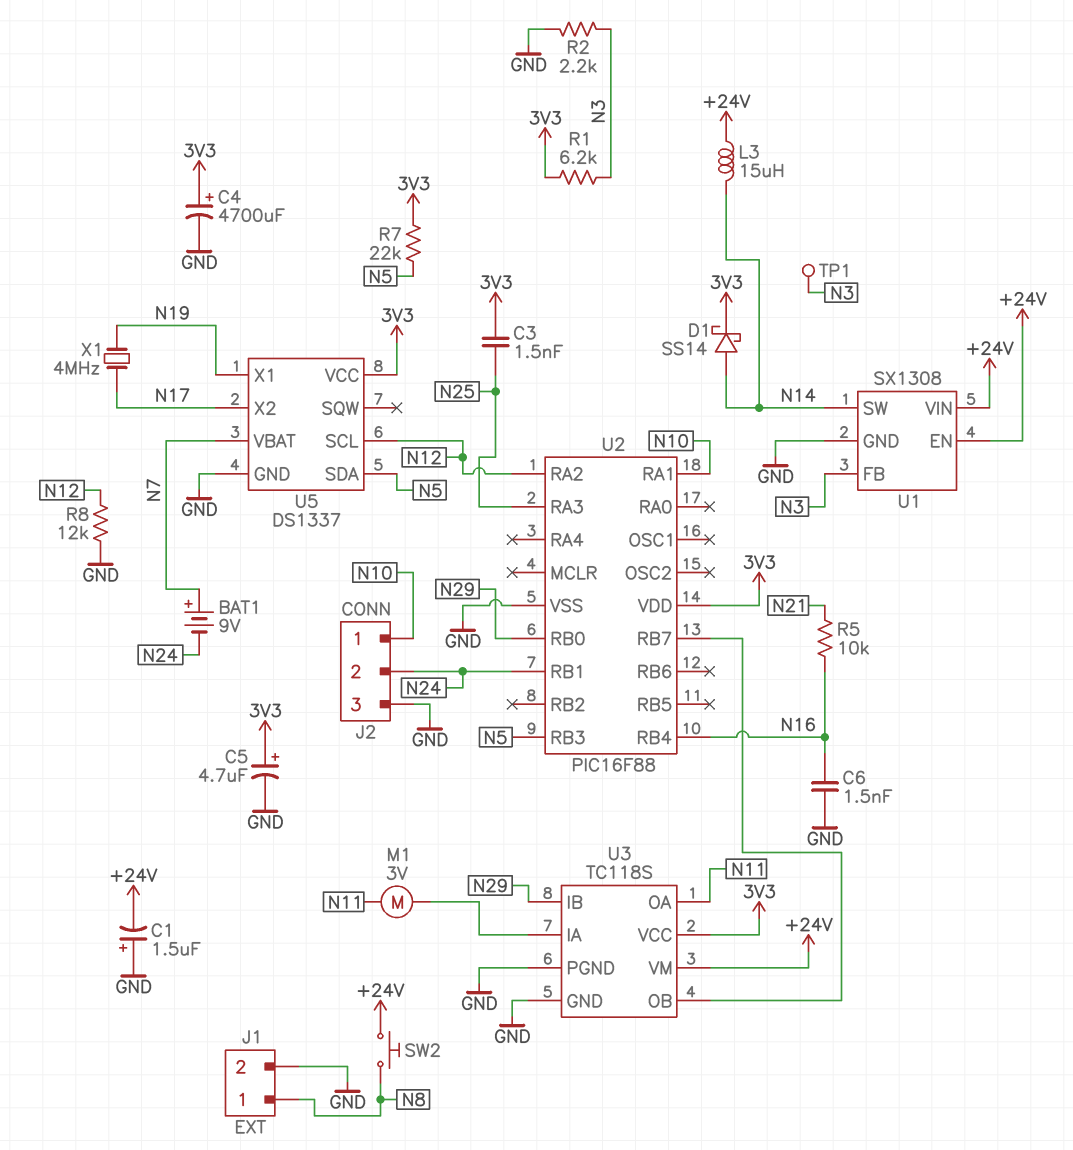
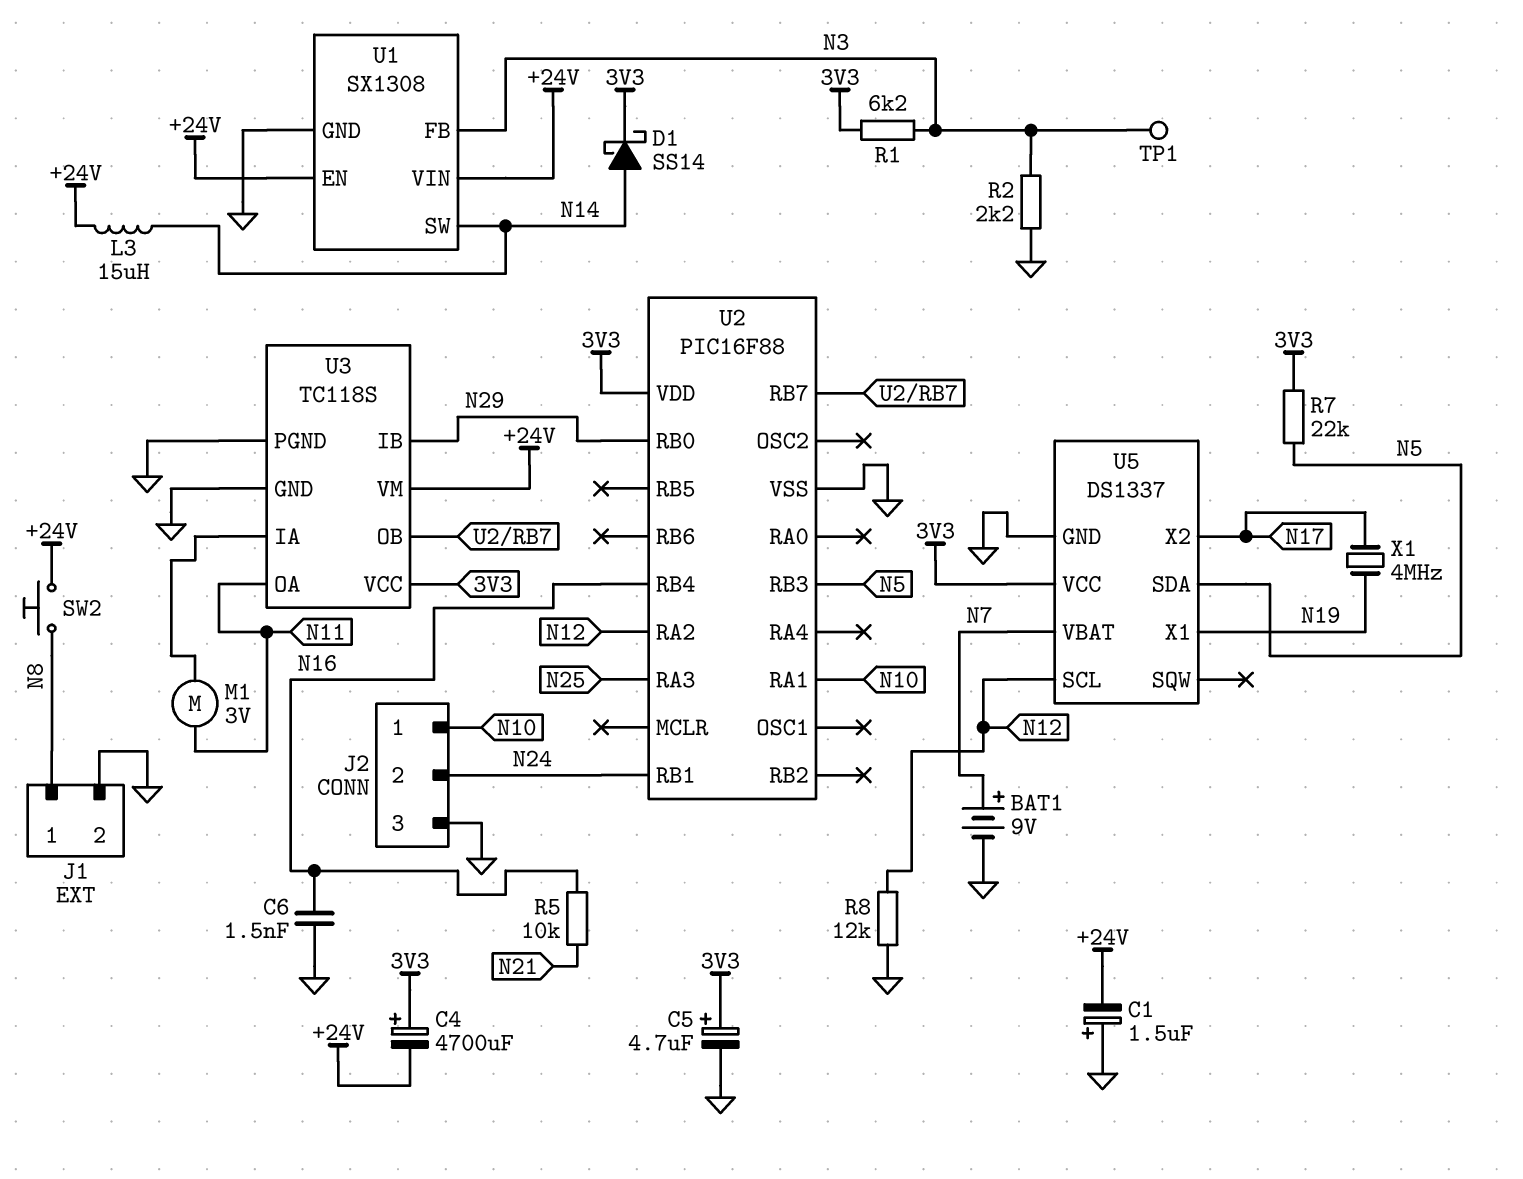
BAT1: 9V (plus N7, minus N24) -> 9V (plus N7, minus GND)
C3: 1.5nF (3V3, N25) -> none
C4: 4700uF (plus 3V3, minus GND) -> 4700uF (plus 3V3, minus +24V)

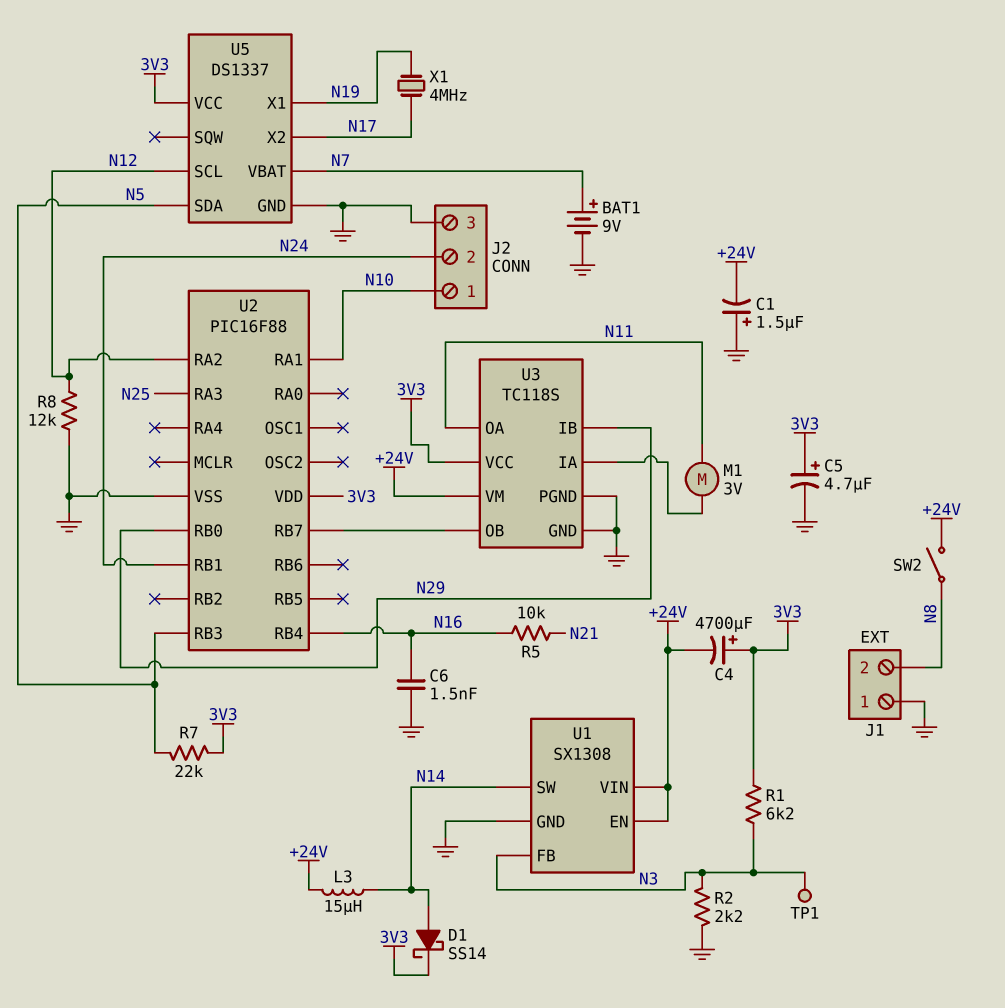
J1 pin 1: N8 -> GND
J1 pin 2: GND -> N8
SW2: button (+24V, N8) -> switch (+24V, N8)

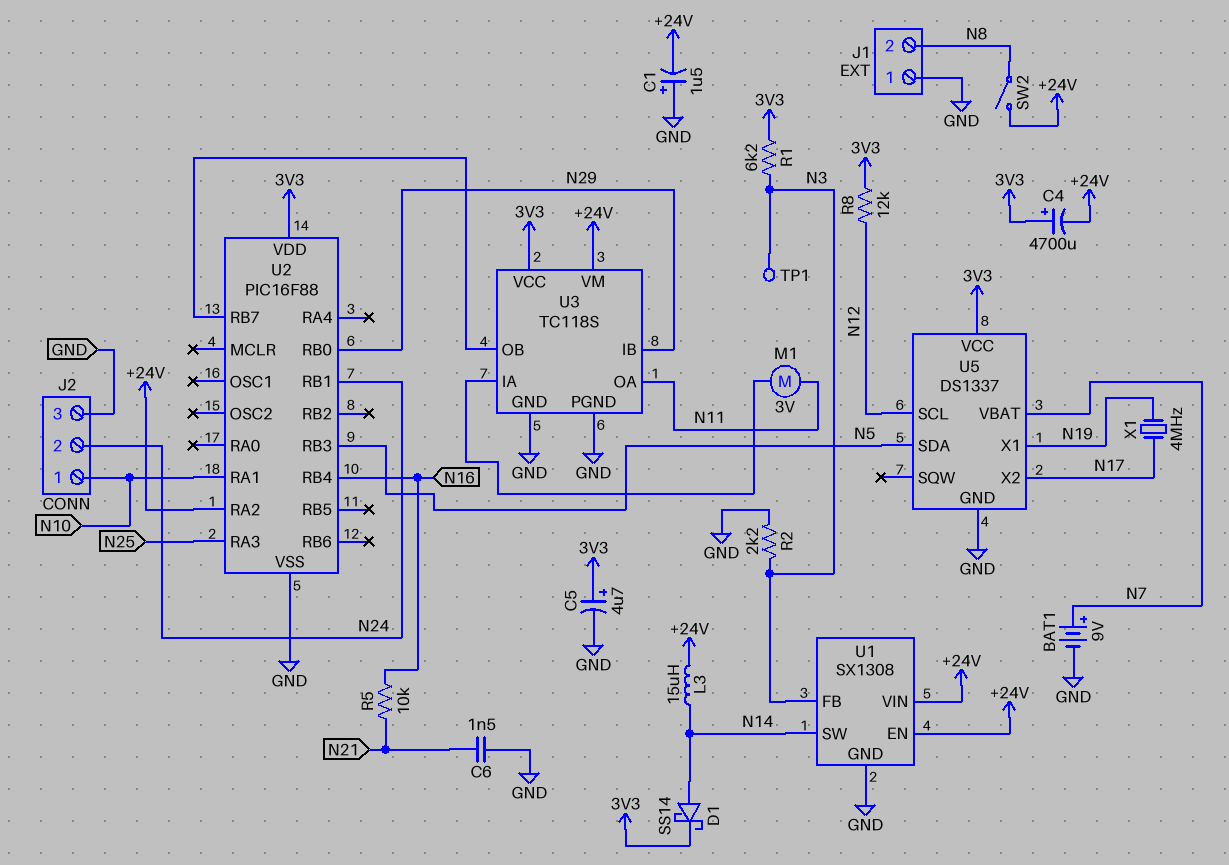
C6: 1.5nF (GND, N16) -> 1.5nF (GND, N21)
R7: 22k (3V3, N5) -> none
R8: 12k (GND, N12) -> 12k (3V3, N12)
U2 pin RA2: N12 -> +24V

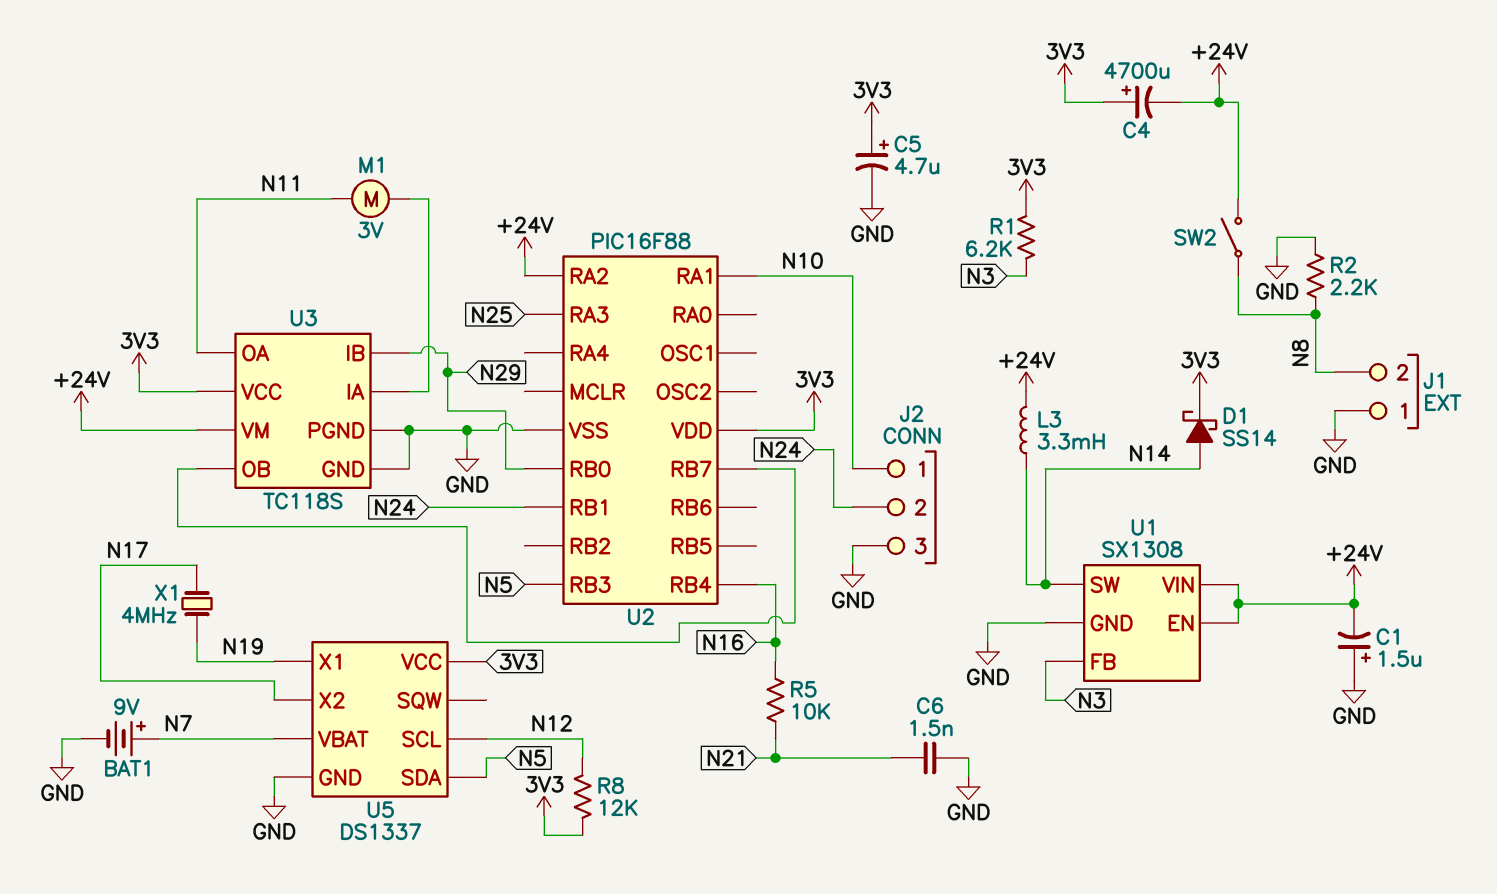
L3: 15uH (+24V, N14) -> 3.3mH (+24V, N14)
R2: 2.2k (GND, N3) -> 2.2k (GND, N8)
TP1: test point (N3) -> none

